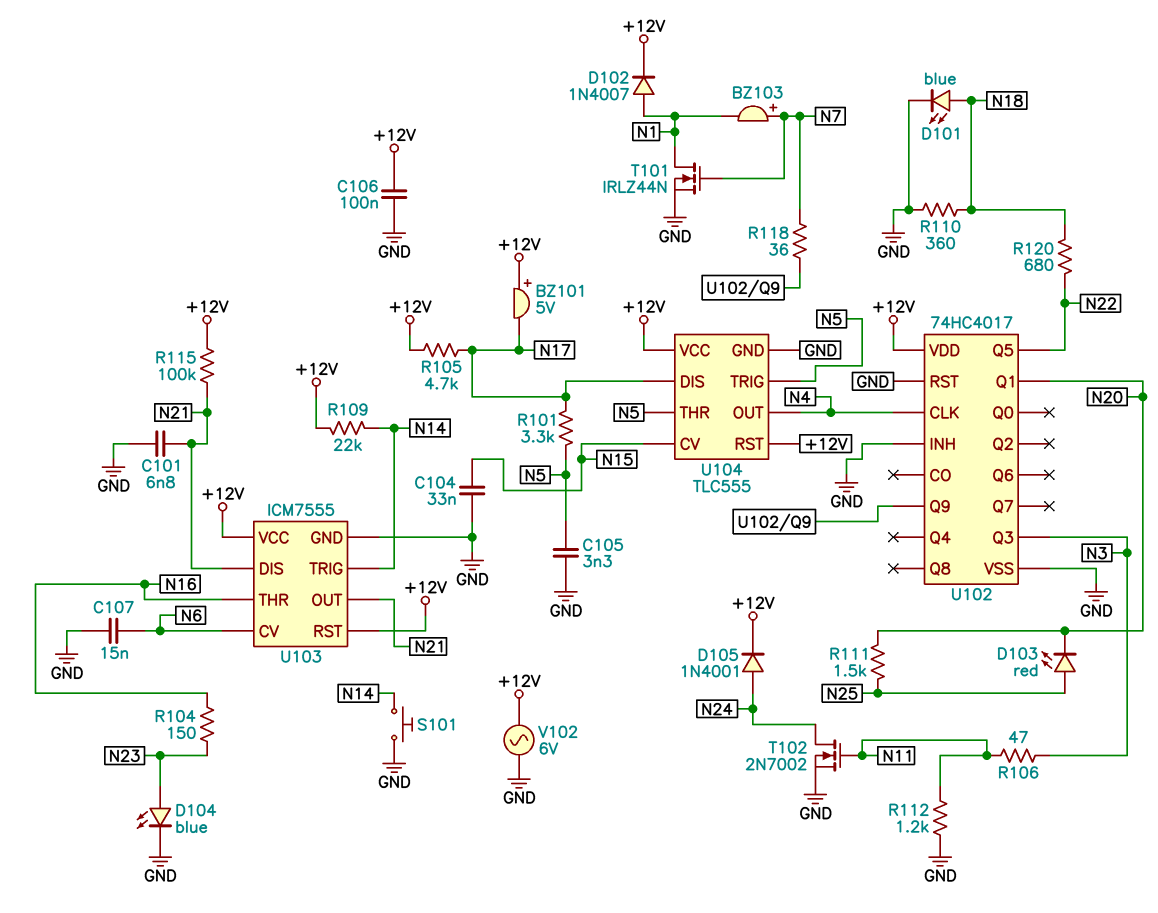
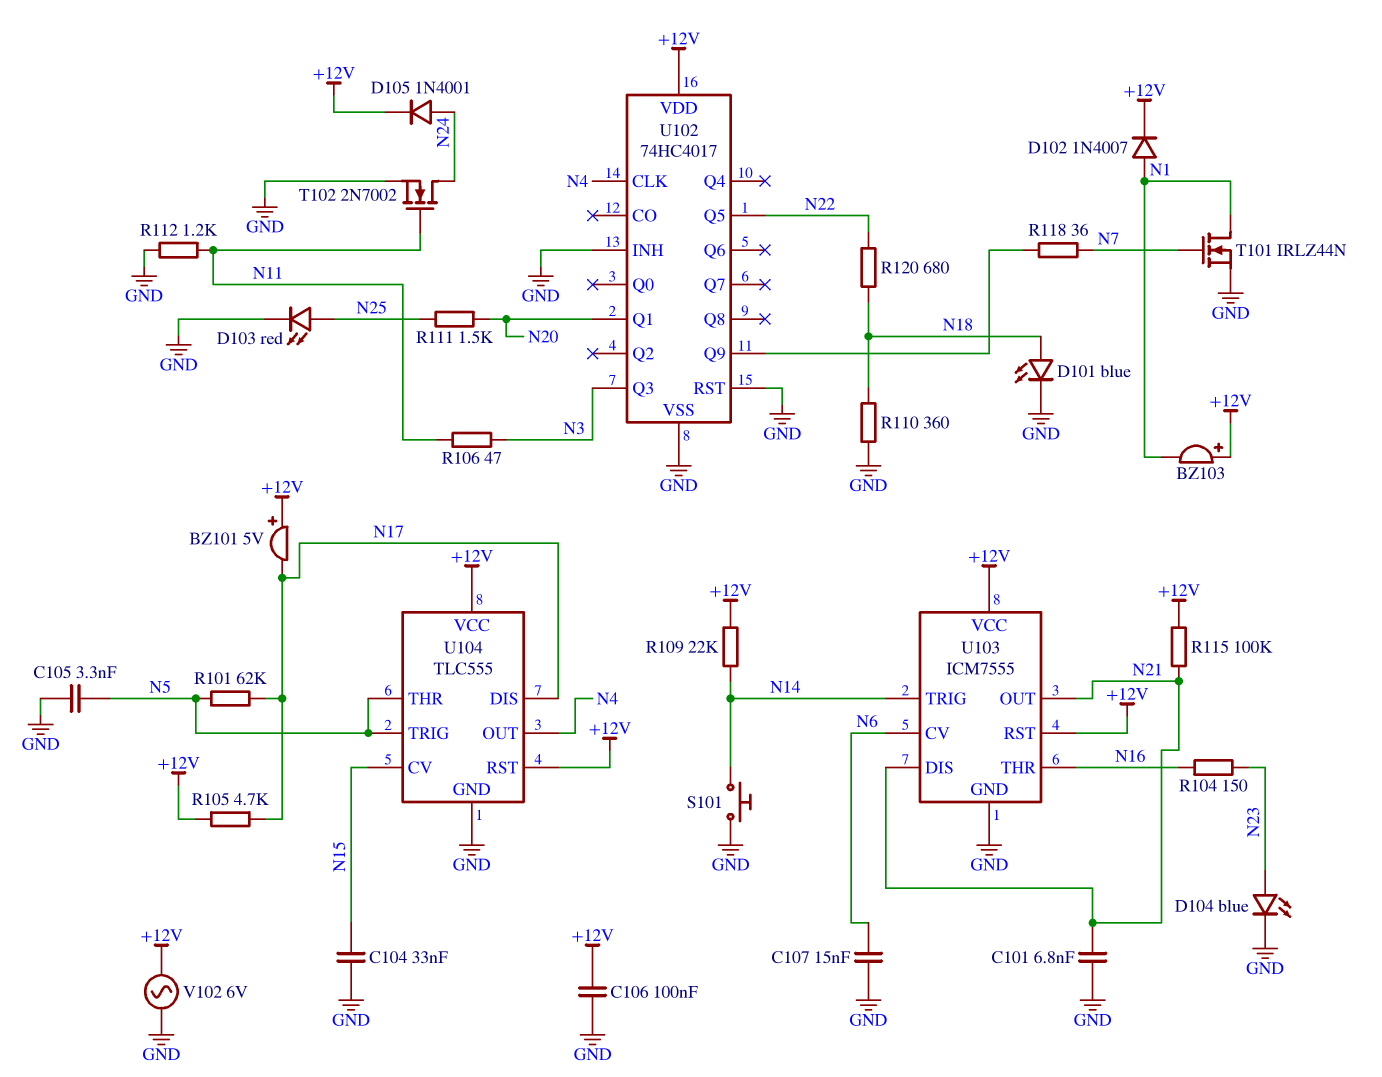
BZ103: buzzer (plus N7, minus N1) -> buzzer (plus +12V, minus N1)
D103: LED red (A N25, K N20) -> LED red (A N25, K GND)
R101: 3.3k (N5, N17) -> 62k (N5, N17)

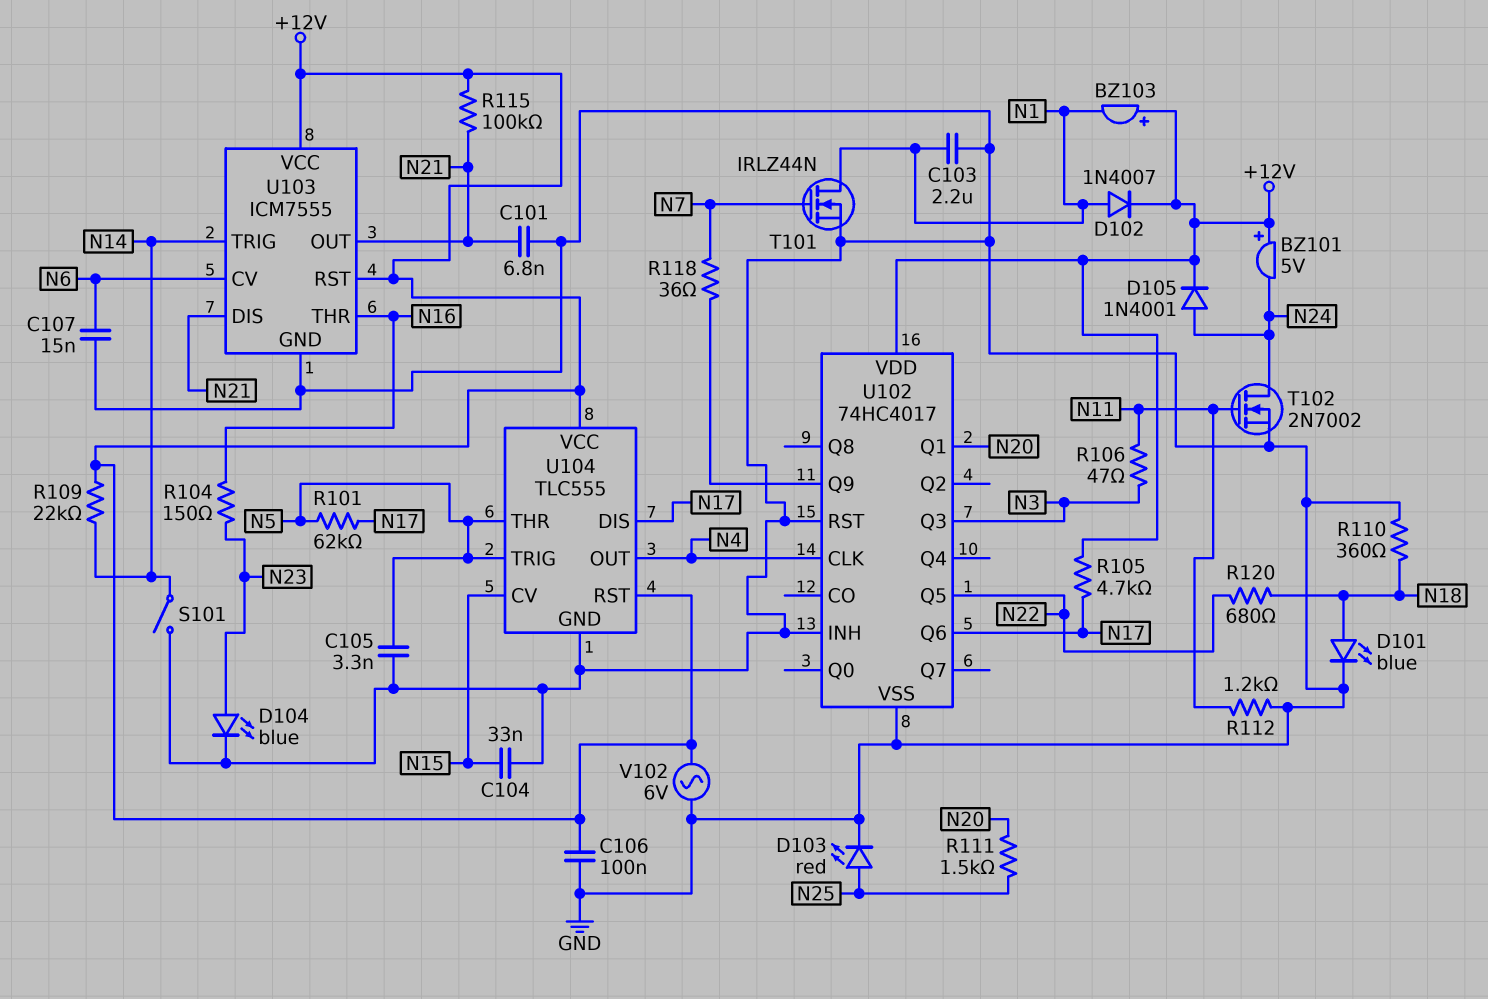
BZ101: buzzer 5V (plus +12V, minus N17) -> buzzer 5V (plus +12V, minus N24)
C103: none -> 2.2uF (GND, N1)
S101: button (GND, N14) -> switch (GND, N14)
U102 pin Q6: none -> N17

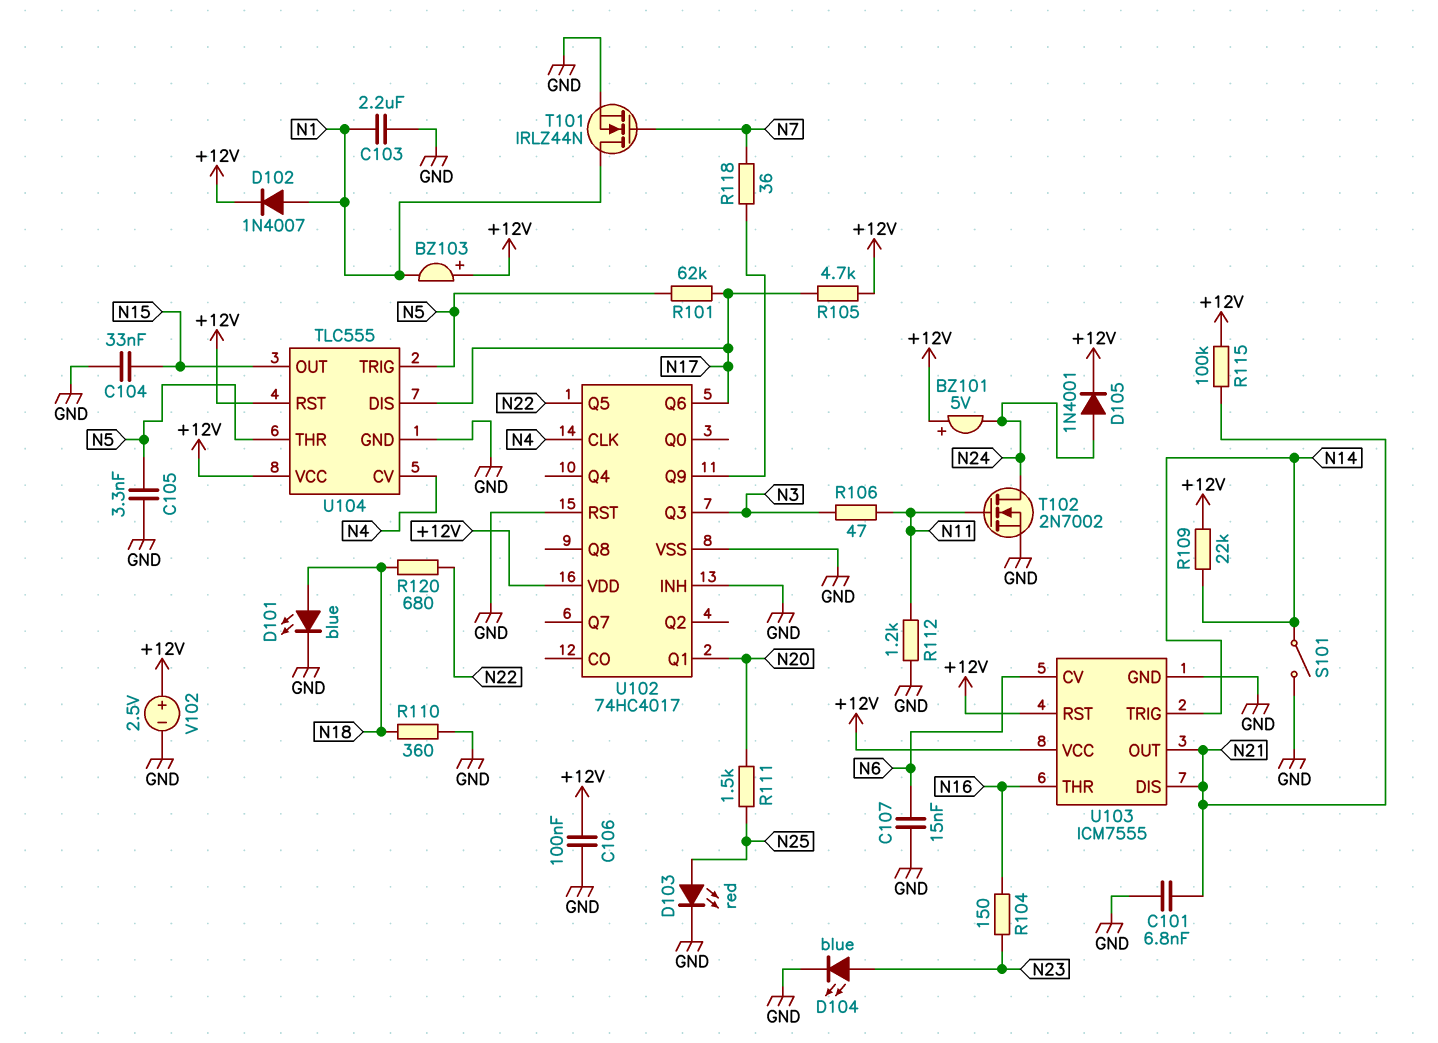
U104 pin CV: N15 -> N4
U104 pin OUT: N4 -> N15
V102: AC 6V (+12V, GND) -> 2.5V (plus +12V, minus GND)

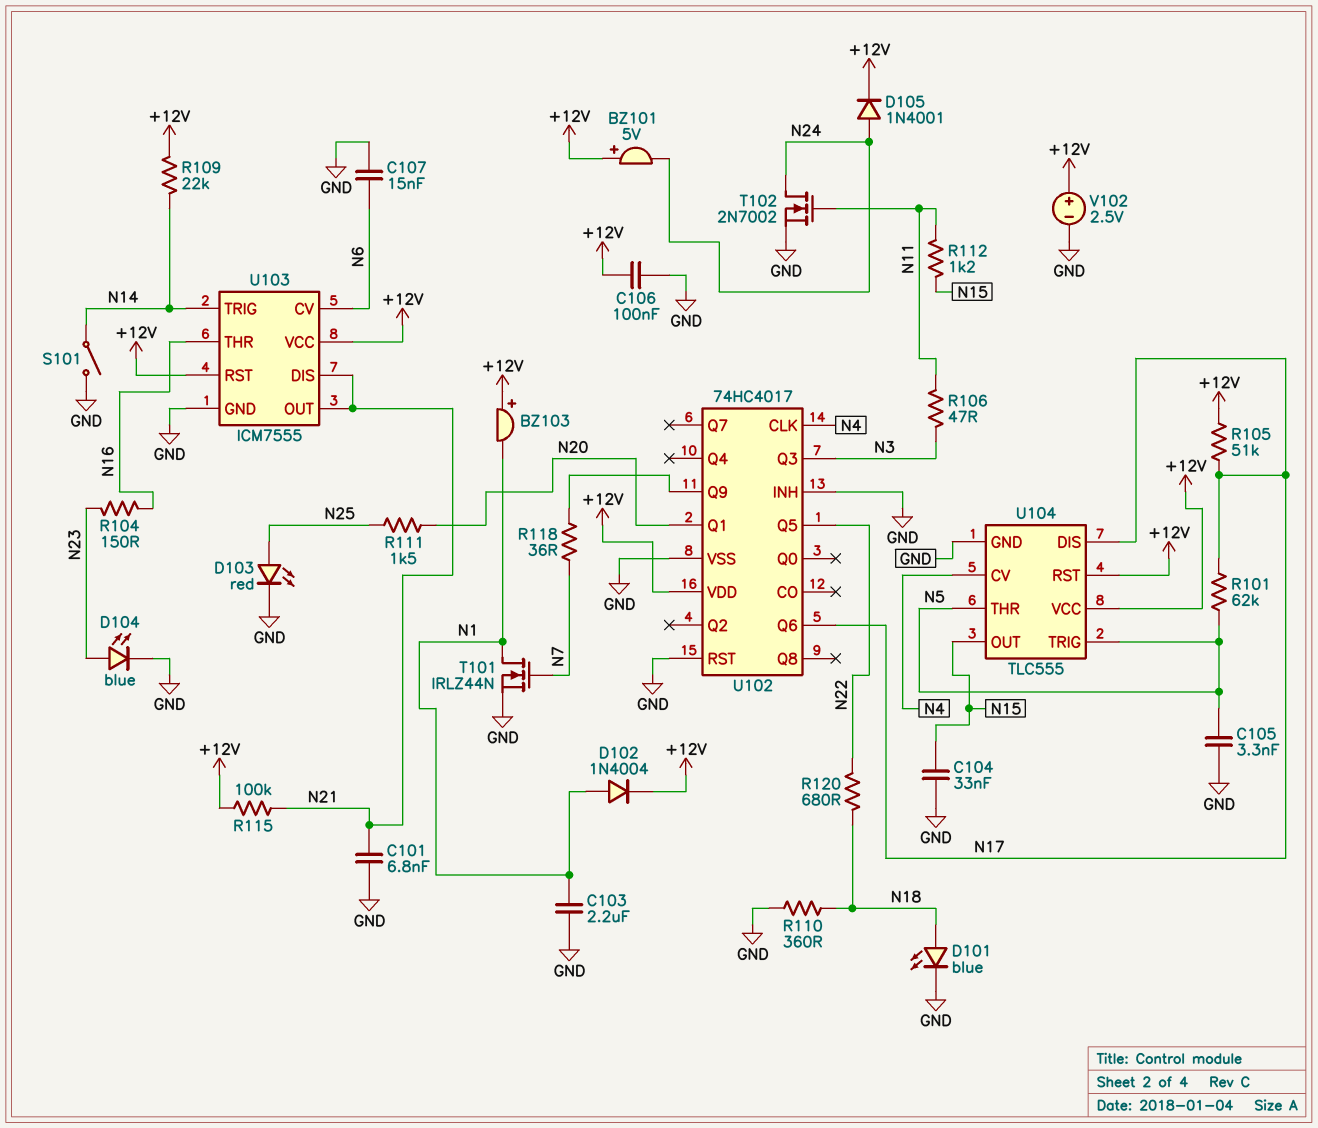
D102: diode 1N4007 (A N1, K +12V) -> diode 1N4004 (A N1, K +12V)
R105: 4.7k (+12V, N17) -> 51k (+12V, N17)
R112: 1.2k (GND, N11) -> 1.2k (N11, N15)

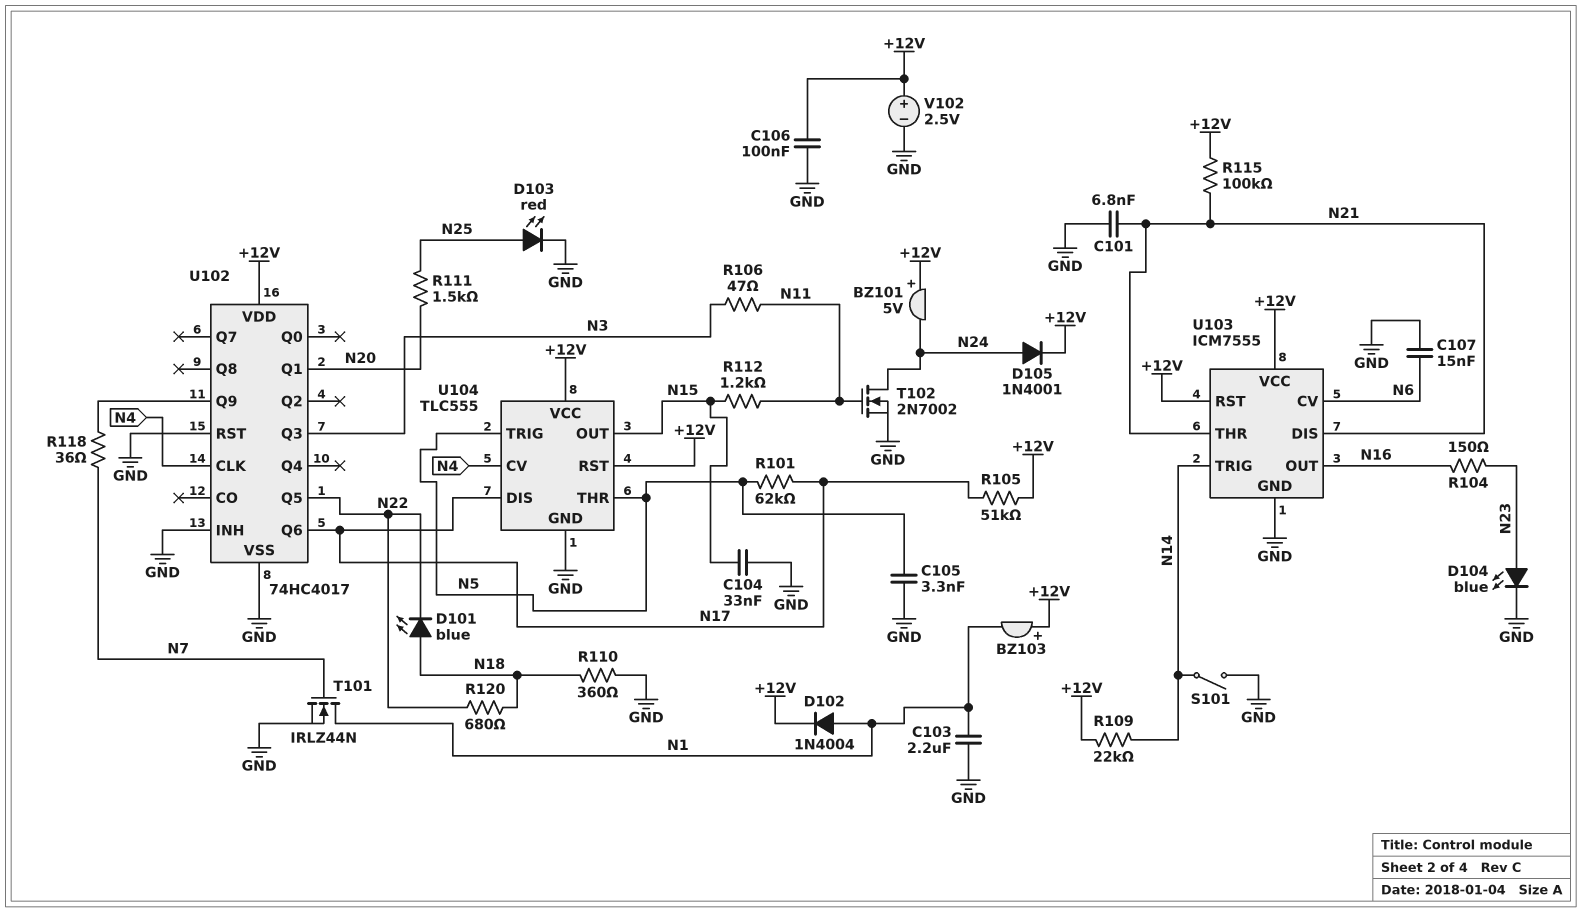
D101: LED blue (A N18, K GND) -> LED blue (A N18, K N22)
U103 pin OUT: N21 -> N16
U103 pin THR: N16 -> N21

